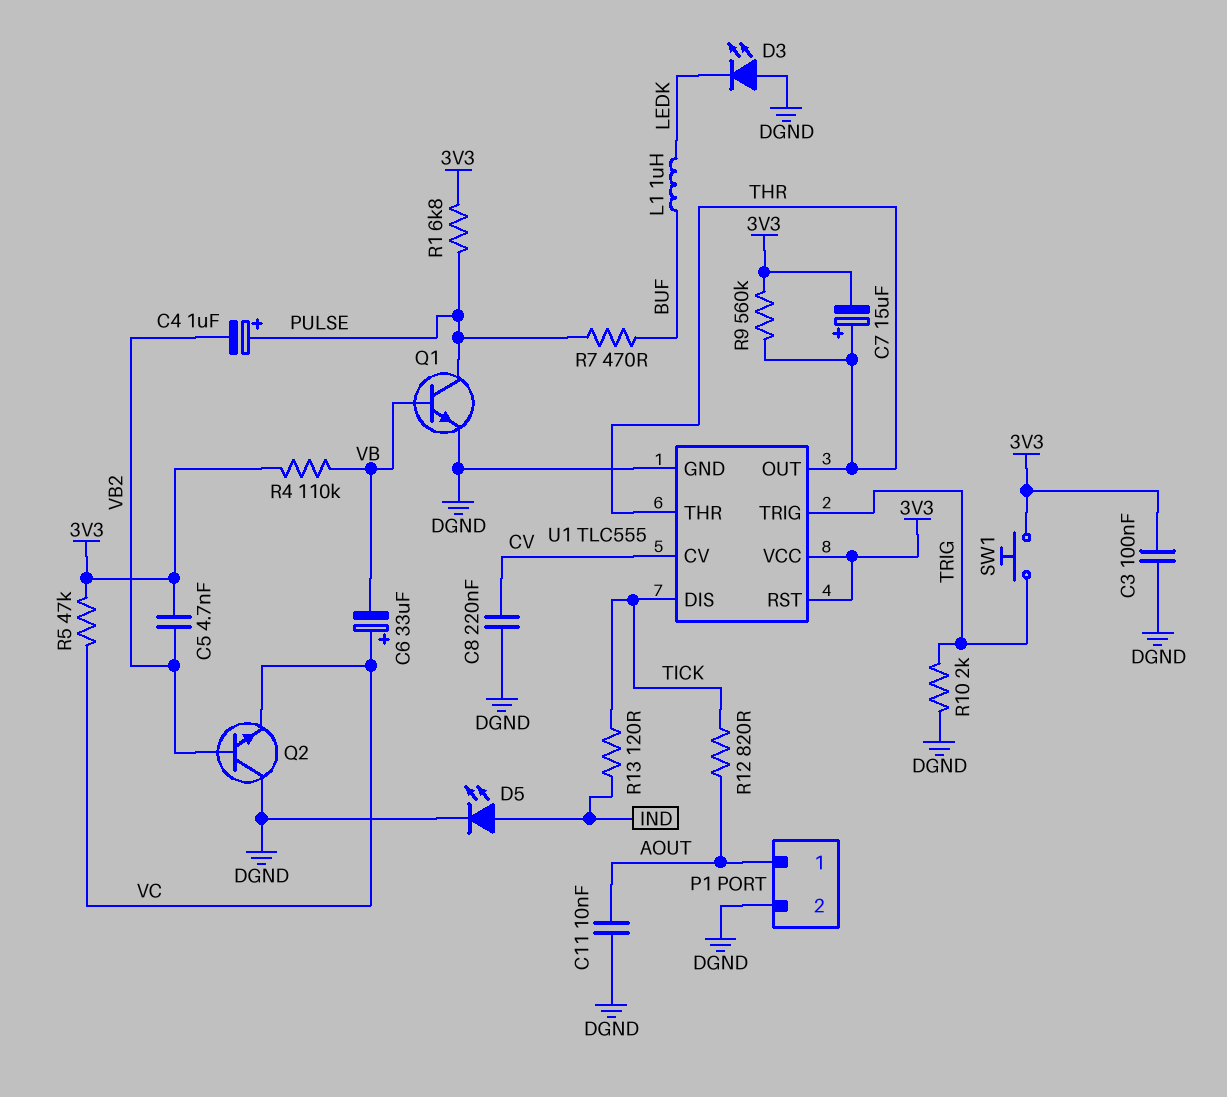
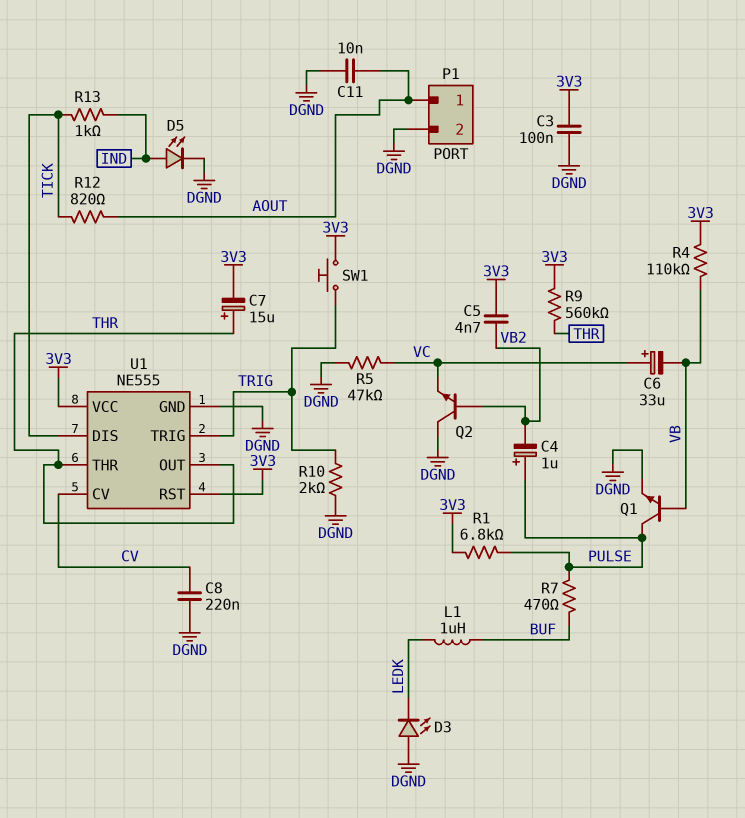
R5: 47k (3V3, VC) -> 47k (DGND, VC)
R13: 120 (IND, TICK) -> 1k (IND, TICK)
U1: TLC555 -> NE555

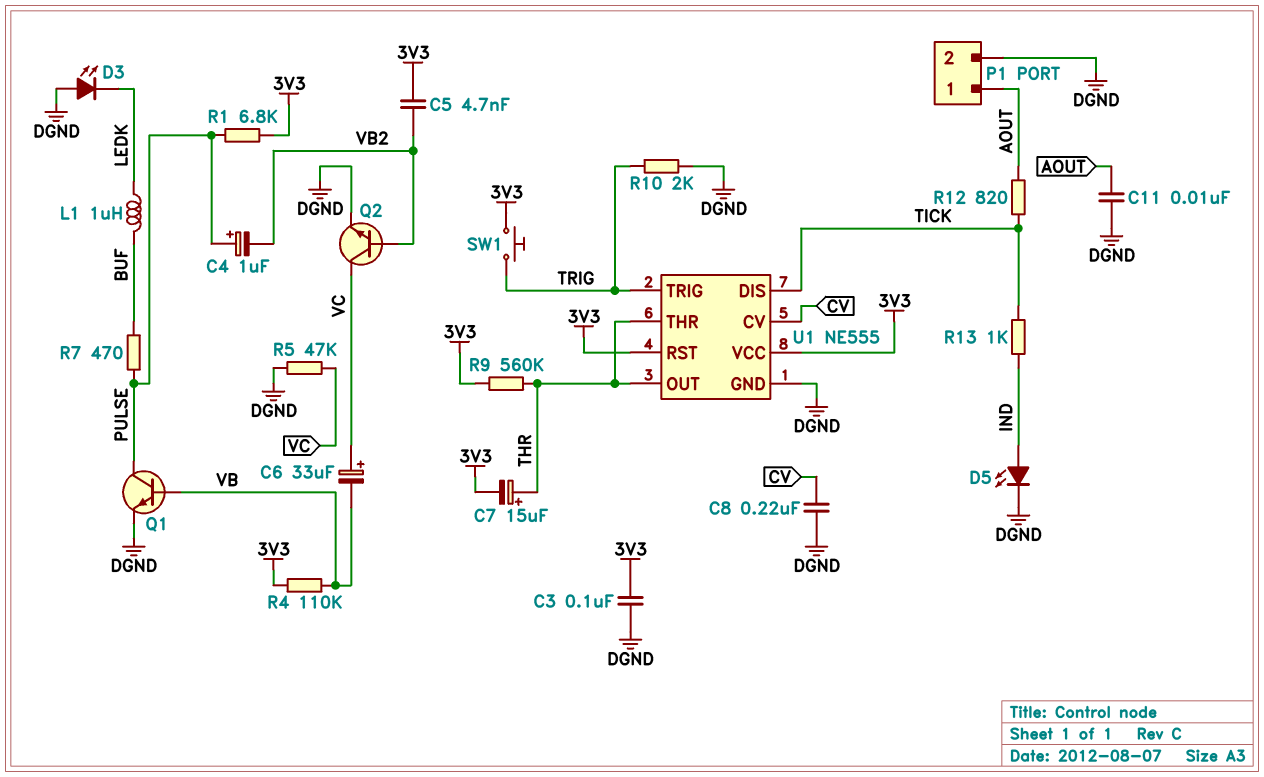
Q2: NPN (B VB2, C DGND, E VC) -> NPN (B VB2, C VC, E DGND)

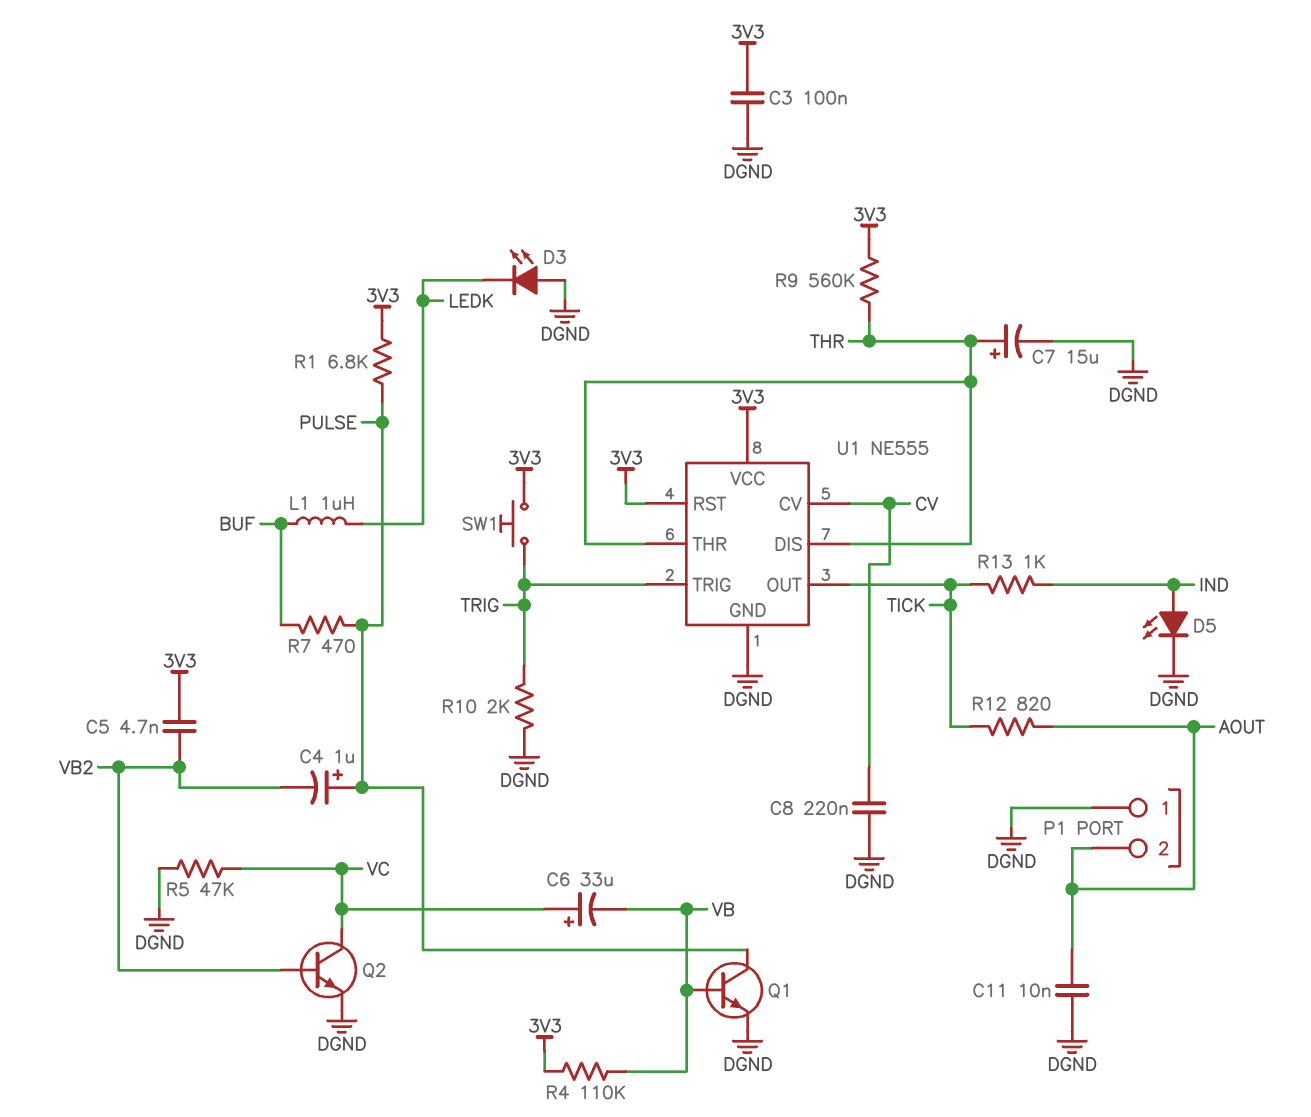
C7: 15uF (plus THR, minus 3V3) -> 15uF (plus THR, minus DGND)
P1 pin 1: AOUT -> DGND
P1 pin 2: DGND -> AOUT
U1 pin DIS: TICK -> THR
U1 pin OUT: THR -> TICK

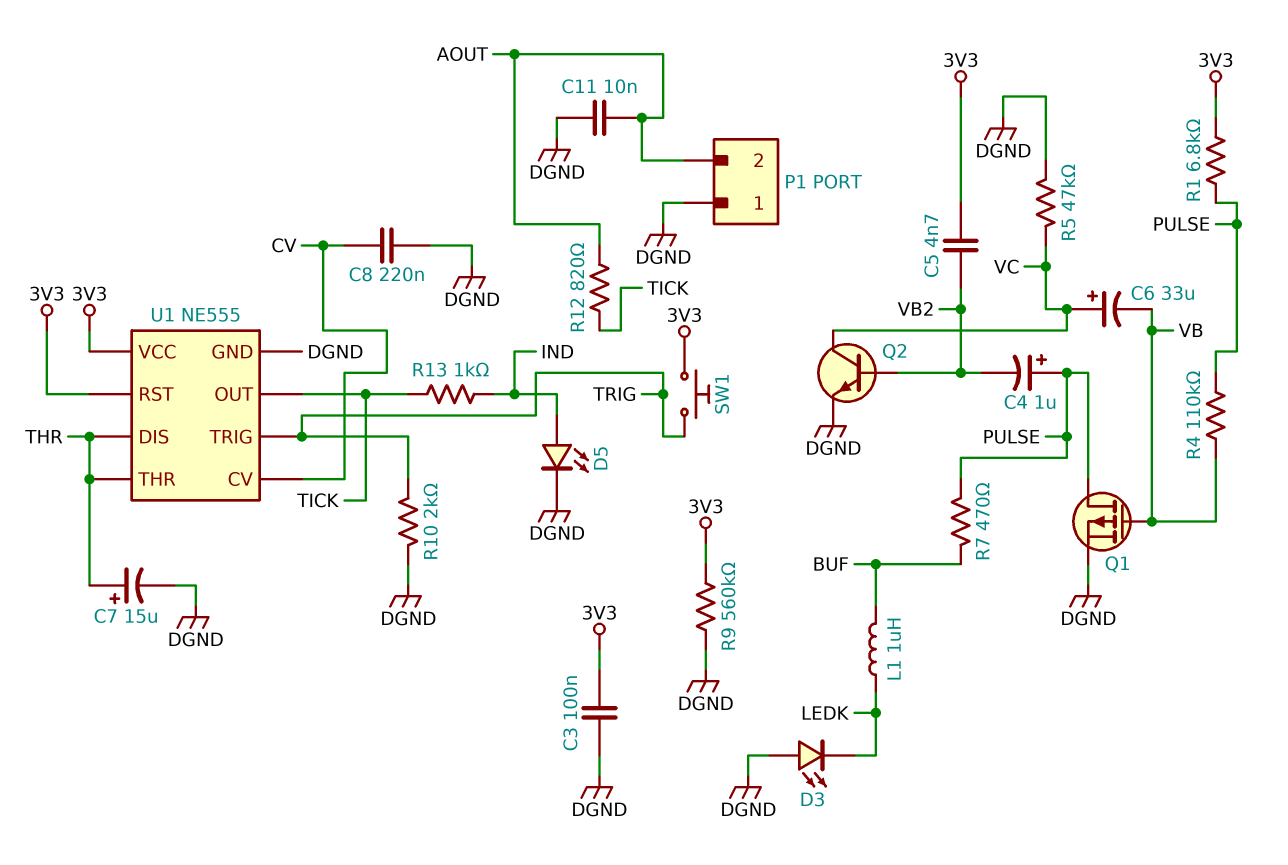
Q1: NPN (B VB, C PULSE, E DGND) -> PMOS (G VB, D PULSE, S DGND)
R4: 110k (3V3, VB) -> 110k (PULSE, VB)
R9: 560k (3V3, THR) -> 560k (3V3, DGND)

